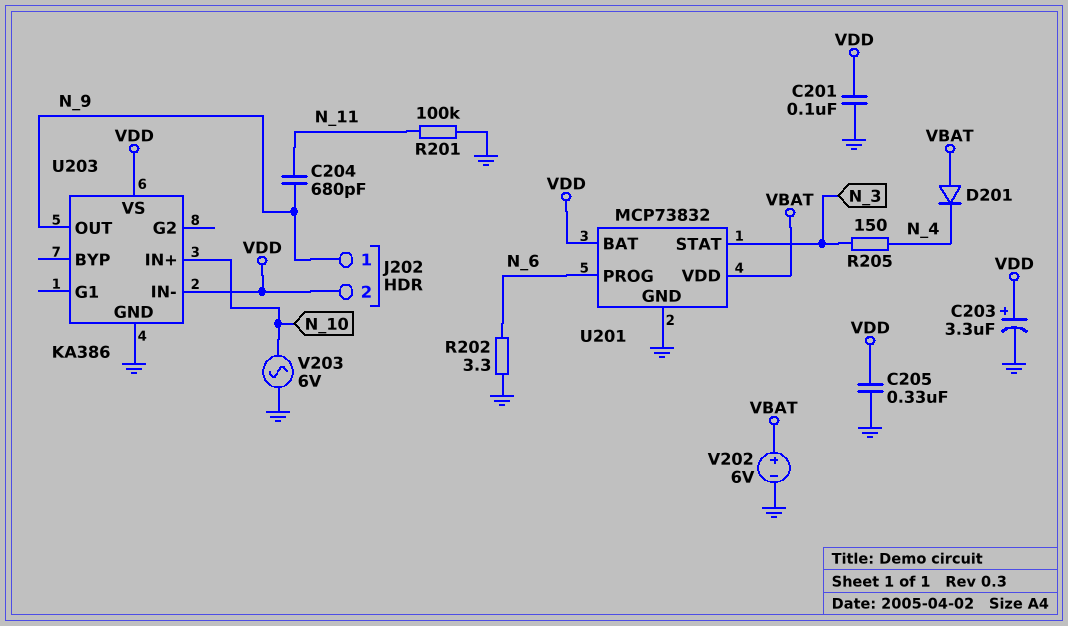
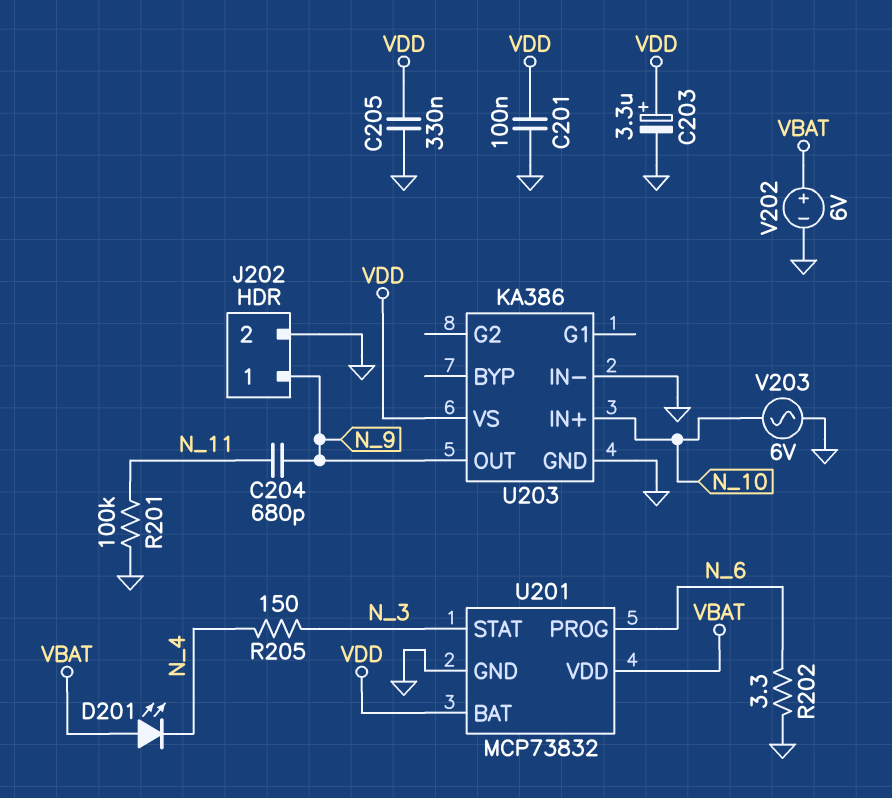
D201: diode (A VBAT, K N_4) -> LED (A VBAT, K N_4)
J202 pin 2: VDD -> GND
U203 pin IN-: VDD -> GND

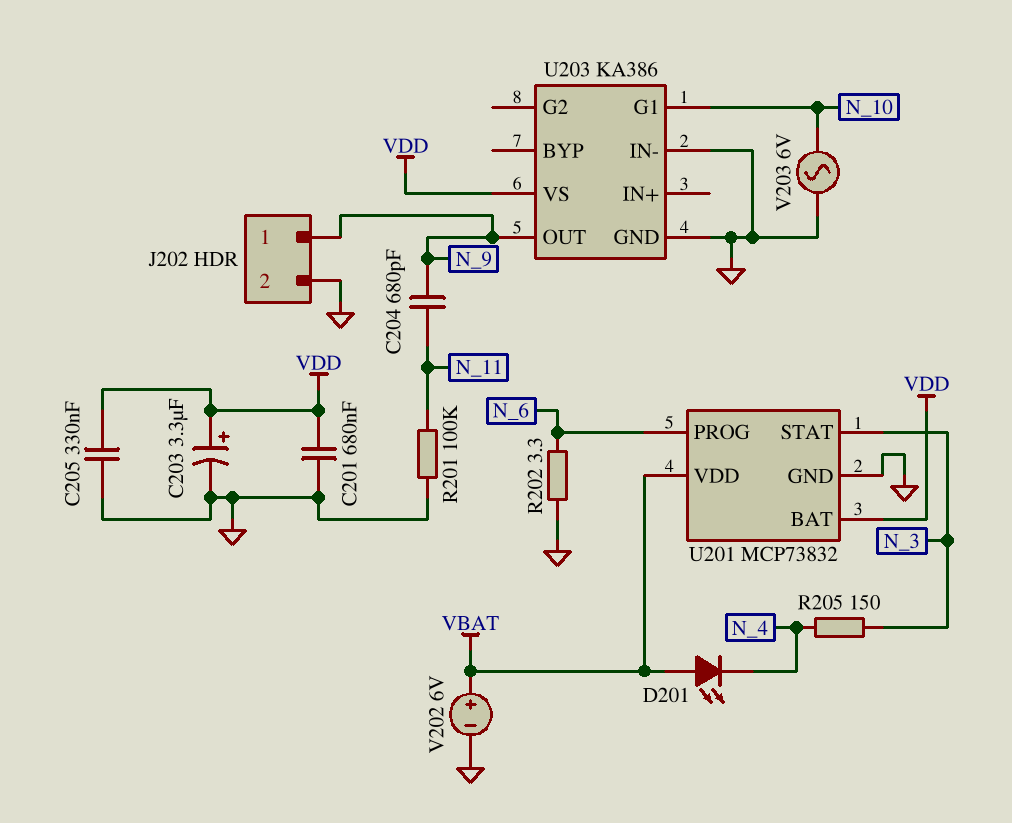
C201: 100nF (GND, VDD) -> 680nF (GND, VDD)
U203 pin G1: none -> N_10
U203 pin IN+: N_10 -> none

